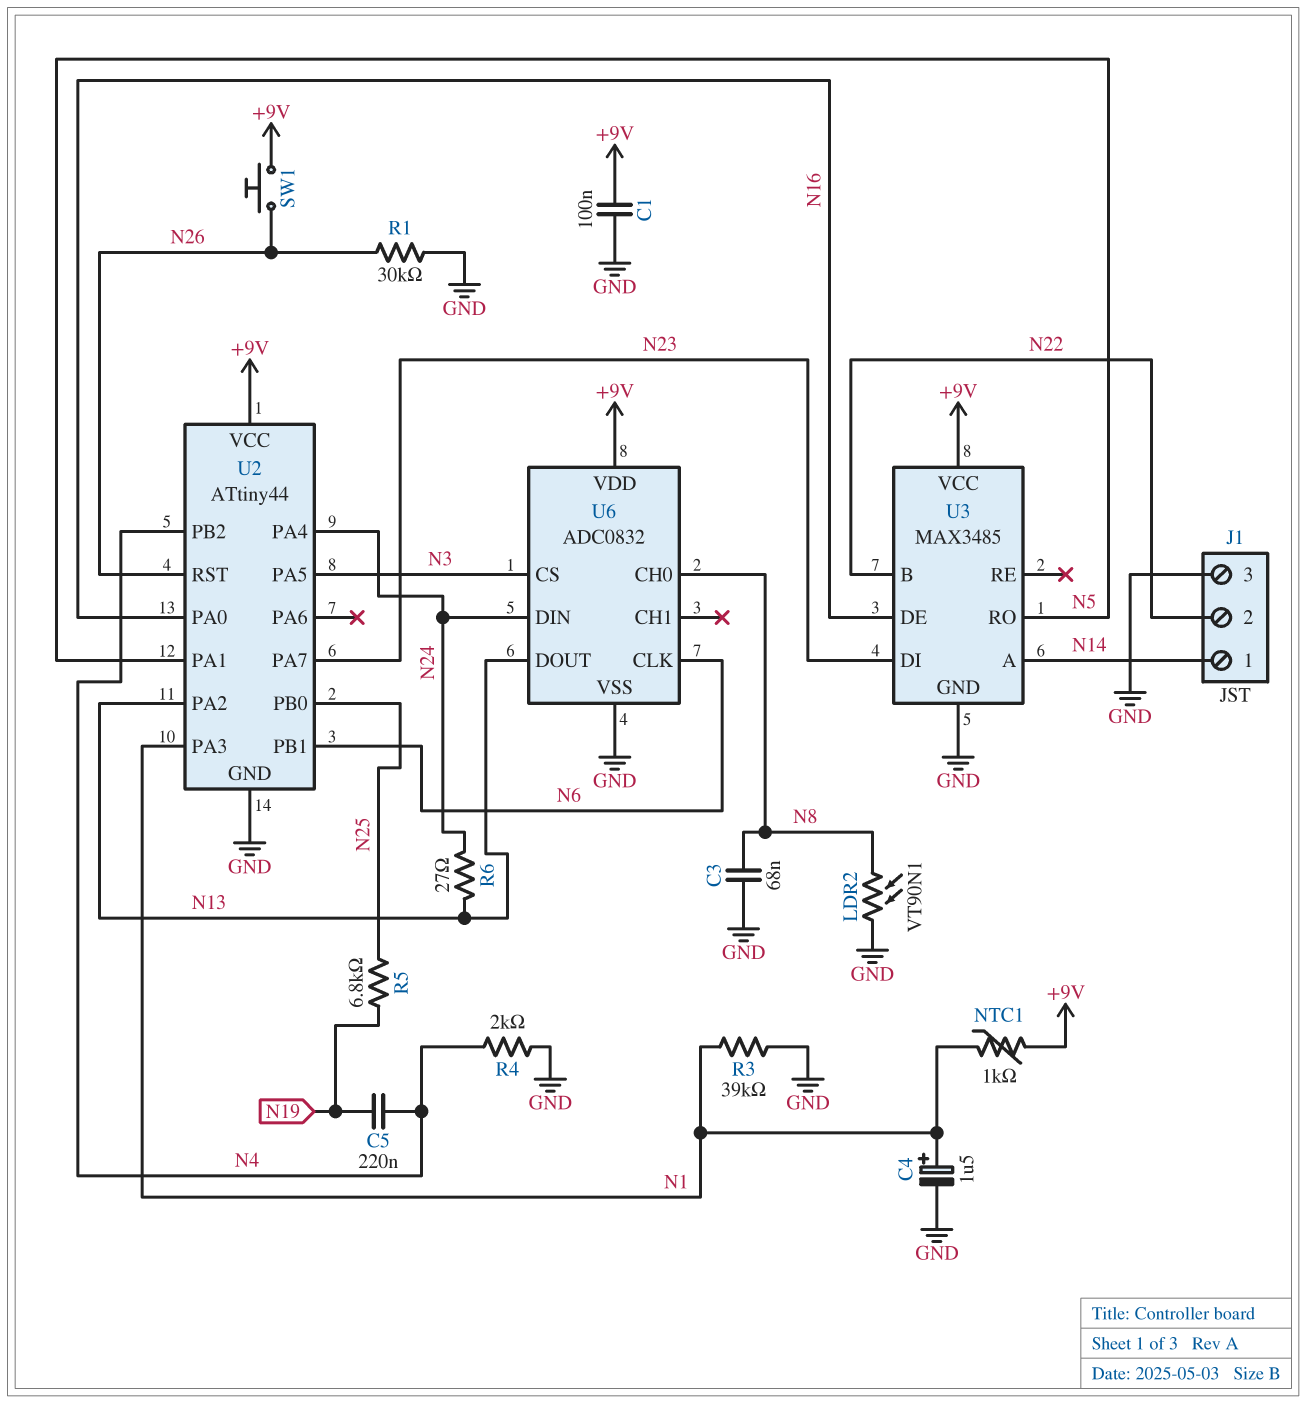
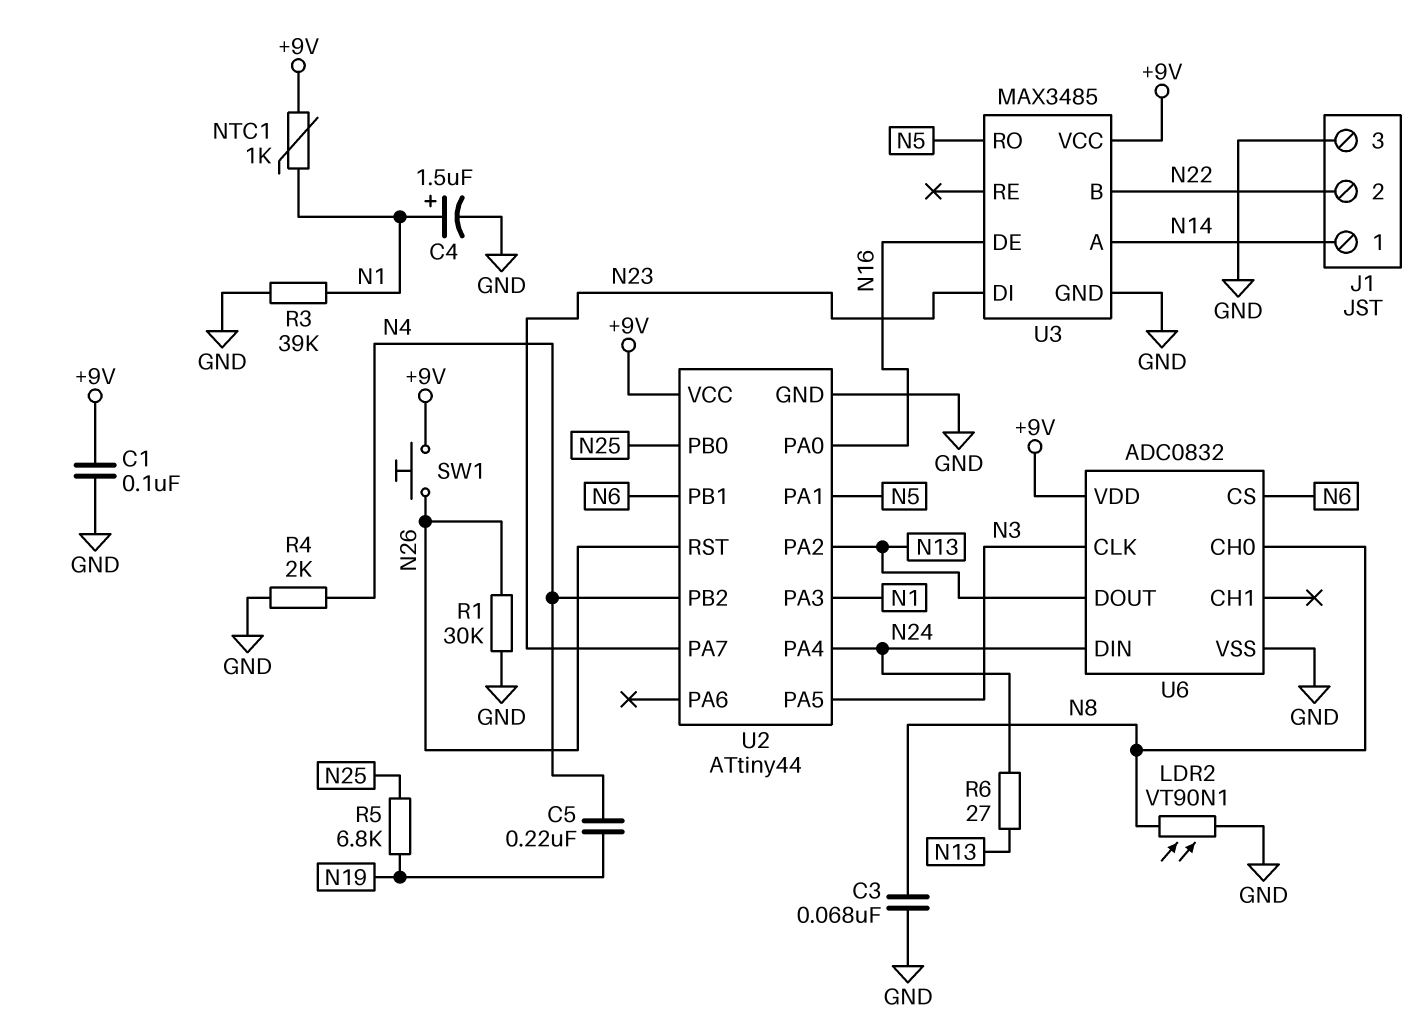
U6 pin CLK: N6 -> N3
U6 pin CS: N3 -> N6

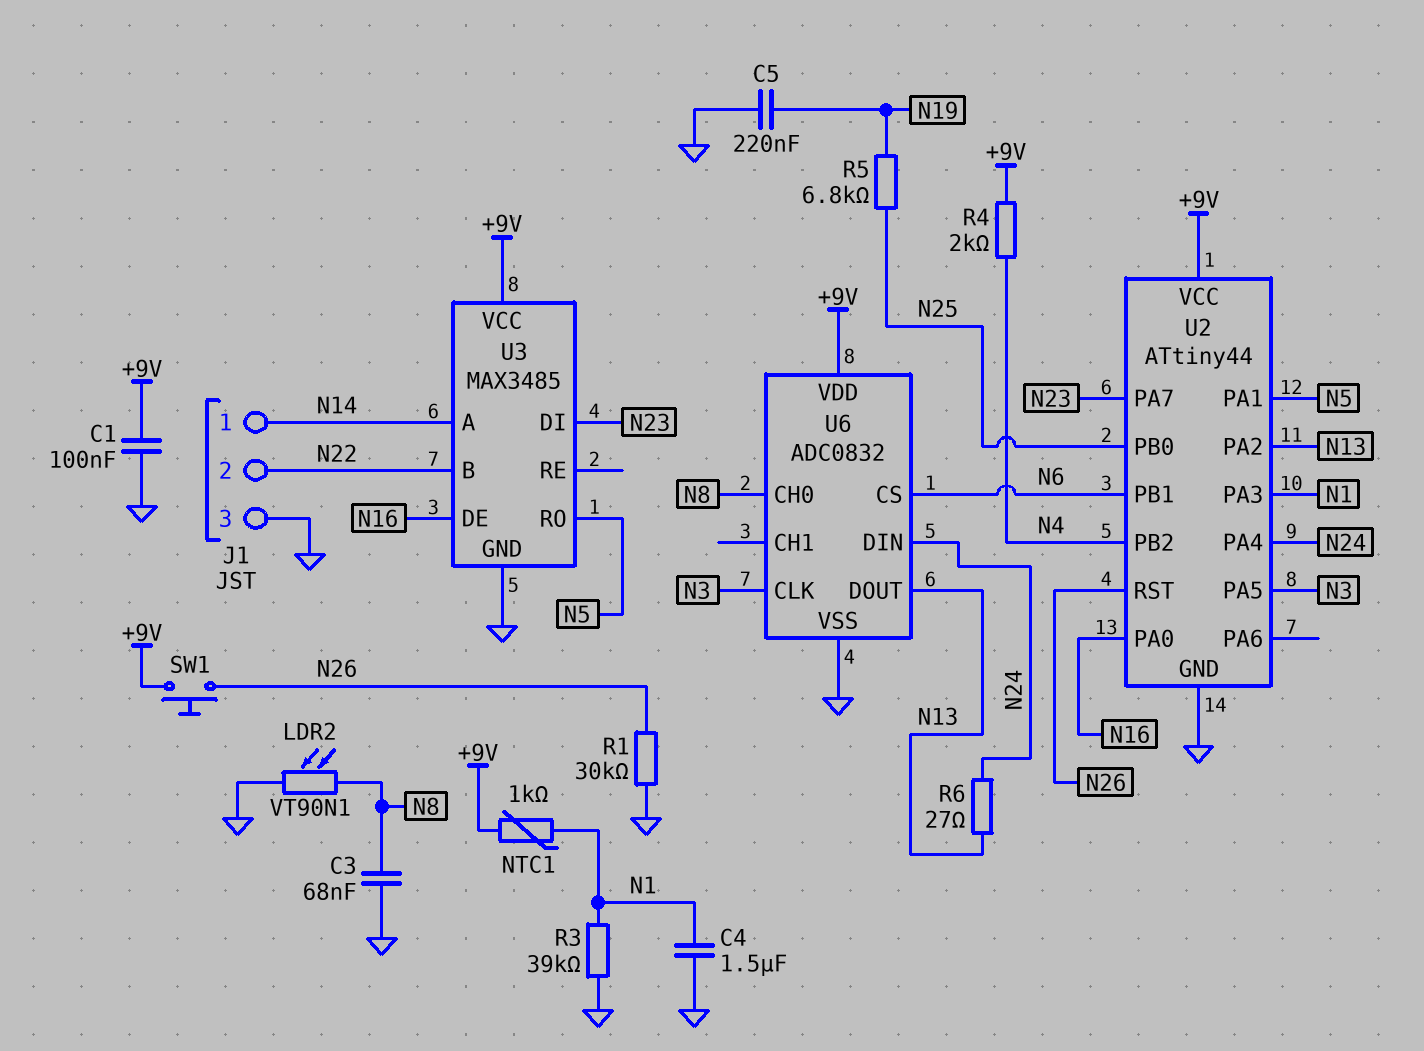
C4: 1.5uF (plus N1, minus GND) -> 1.5uF (GND, N1)
C5: 220nF (N4, N19) -> 220nF (GND, N19)
R4: 2k (GND, N4) -> 2k (+9V, N4)

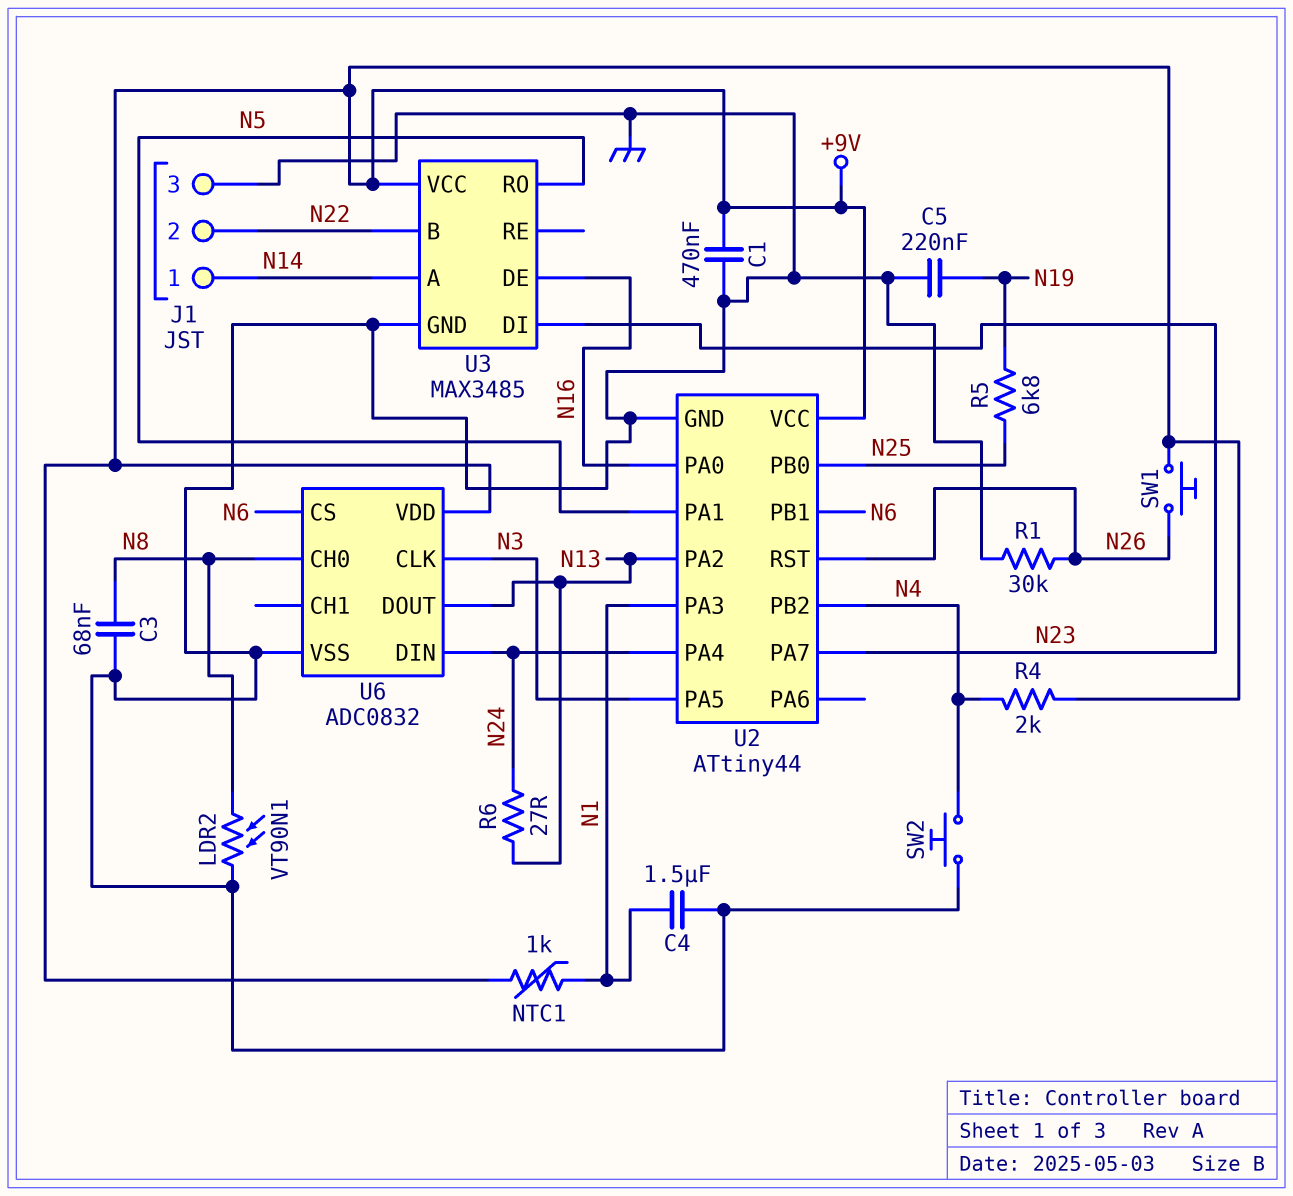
C1: 100nF (+9V, GND) -> 470nF (+9V, GND)
R3: 39k (GND, N1) -> none
SW2: none -> button (GND, N4)

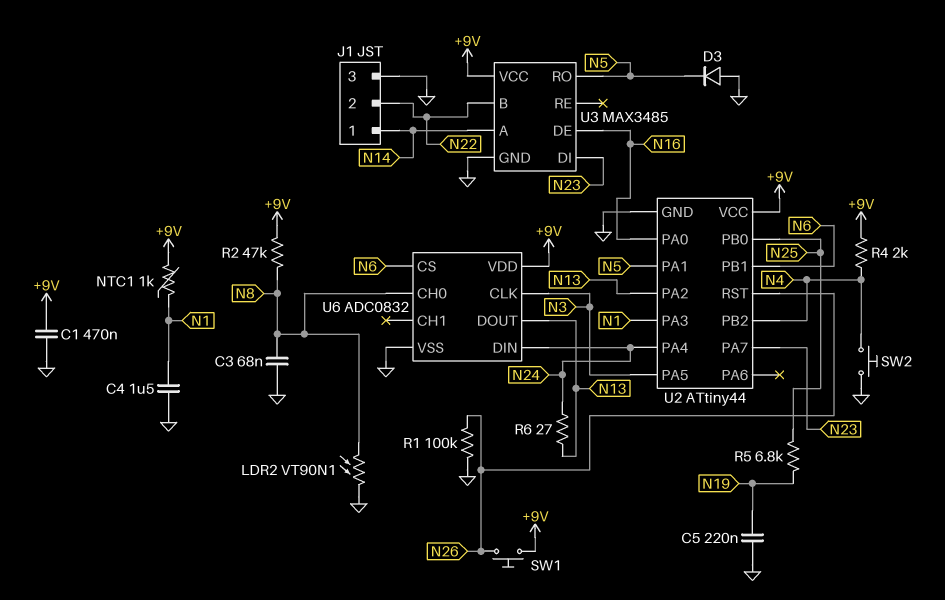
D3: none -> diode (A GND, K N5)
R1: 30k (GND, N26) -> 100k (GND, N26)
R2: none -> 47k (+9V, N8)

